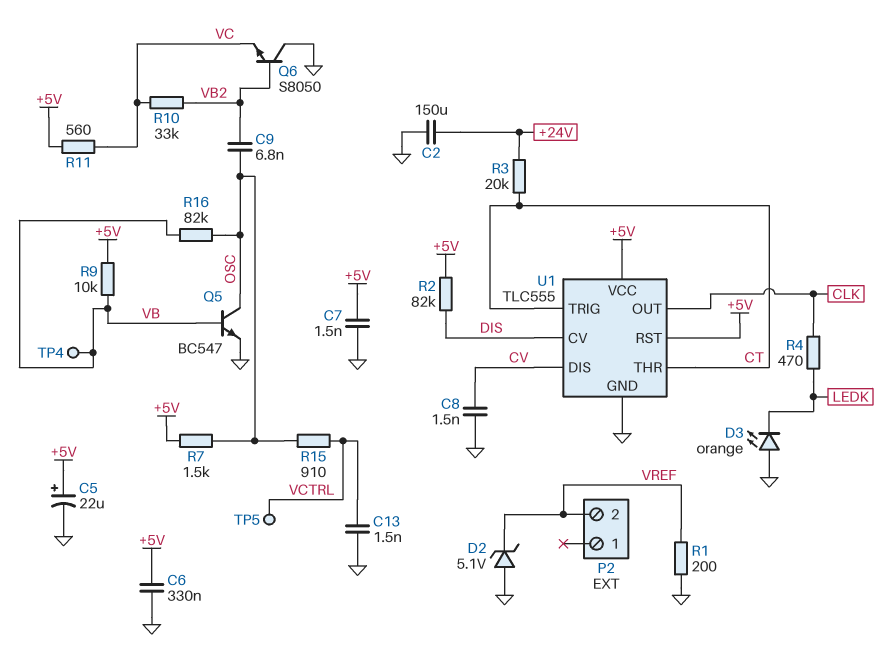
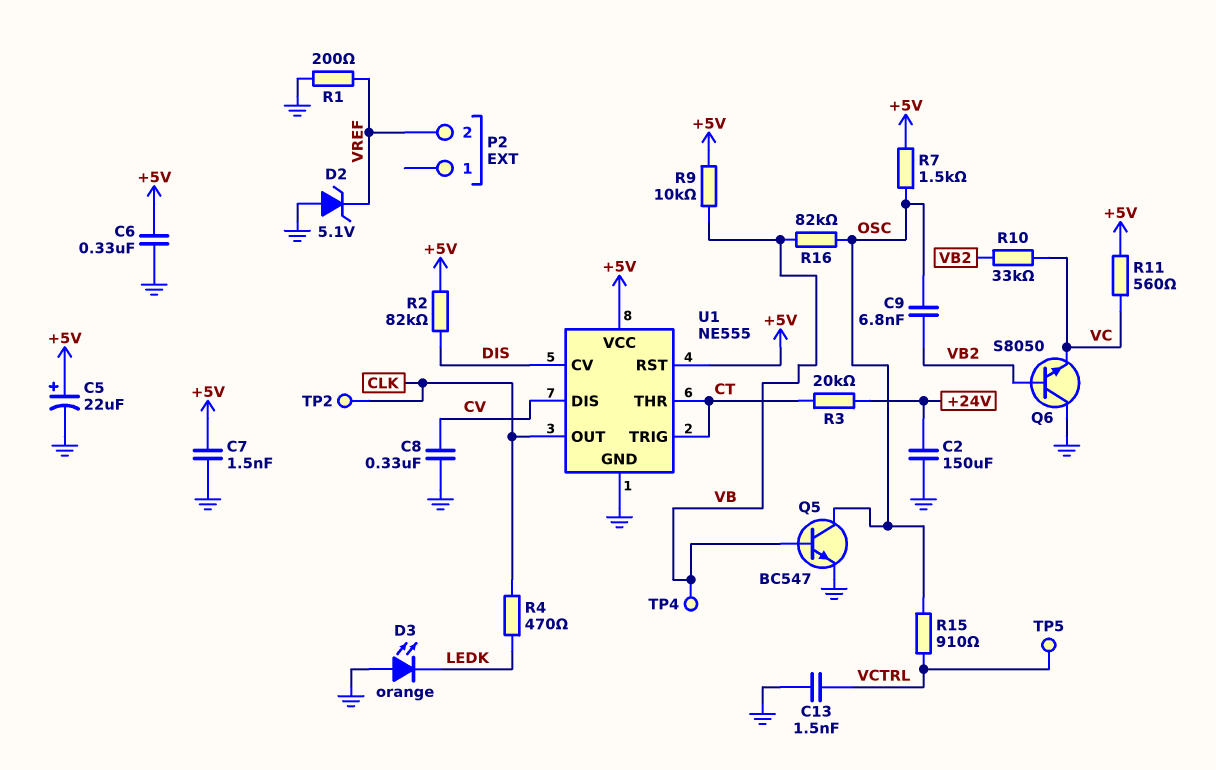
C8: 1.5nF (CV, GND) -> 330nF (CV, GND)
TP2: none -> test point (CLK)
U1: TLC555 -> NE555

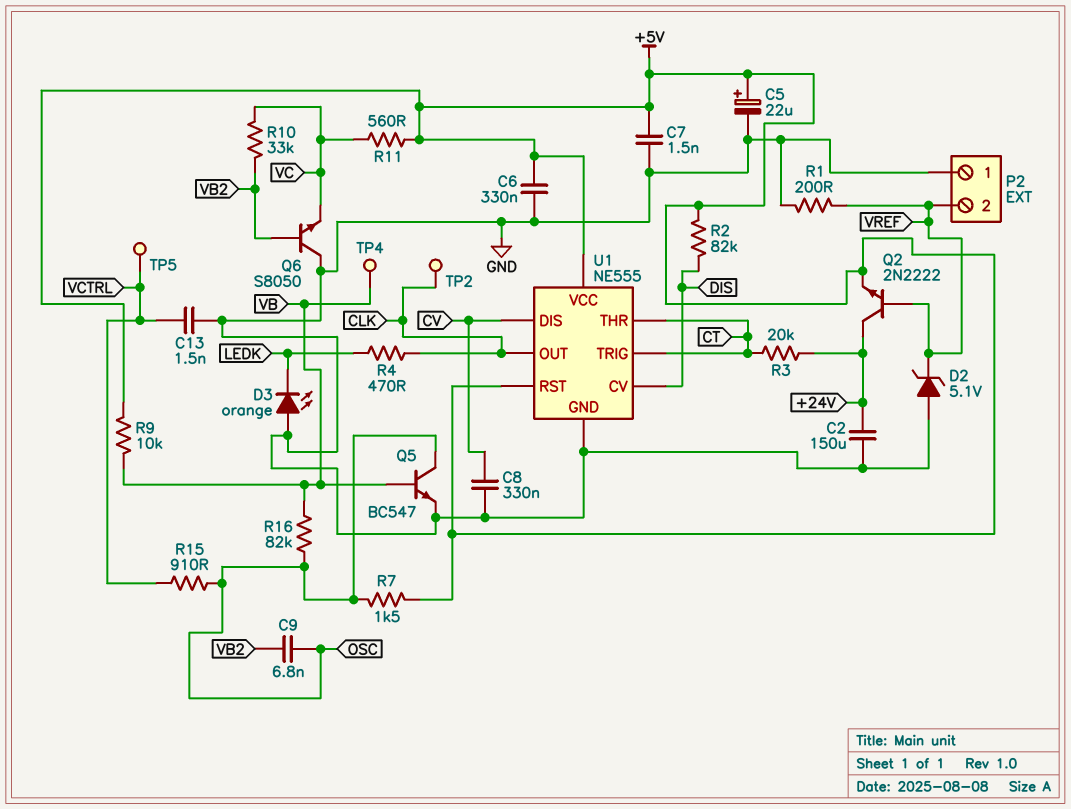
P2 pin 1: none -> GND
Q2: none -> NPN 2N2222 (B VREF, C +24V, E +5V)

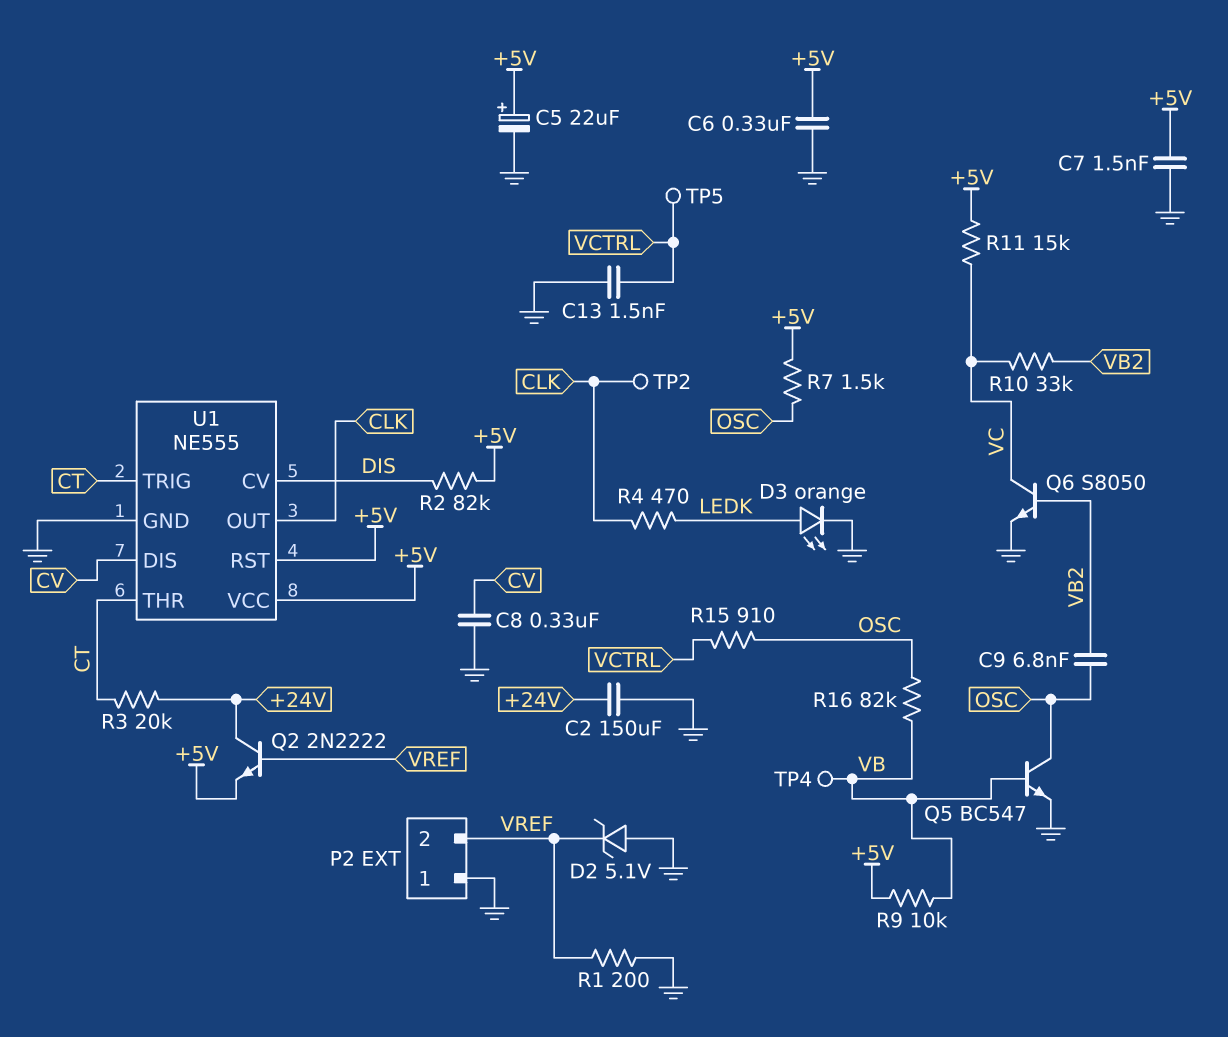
D3: LED orange (A GND, K LEDK) -> LED orange (A LEDK, K GND)
Q6: NPN S8050 (B VB2, C GND, E VC) -> NPN S8050 (B VB2, C VC, E GND)
R11: 560 (+5V, VC) -> 15k (+5V, VC)

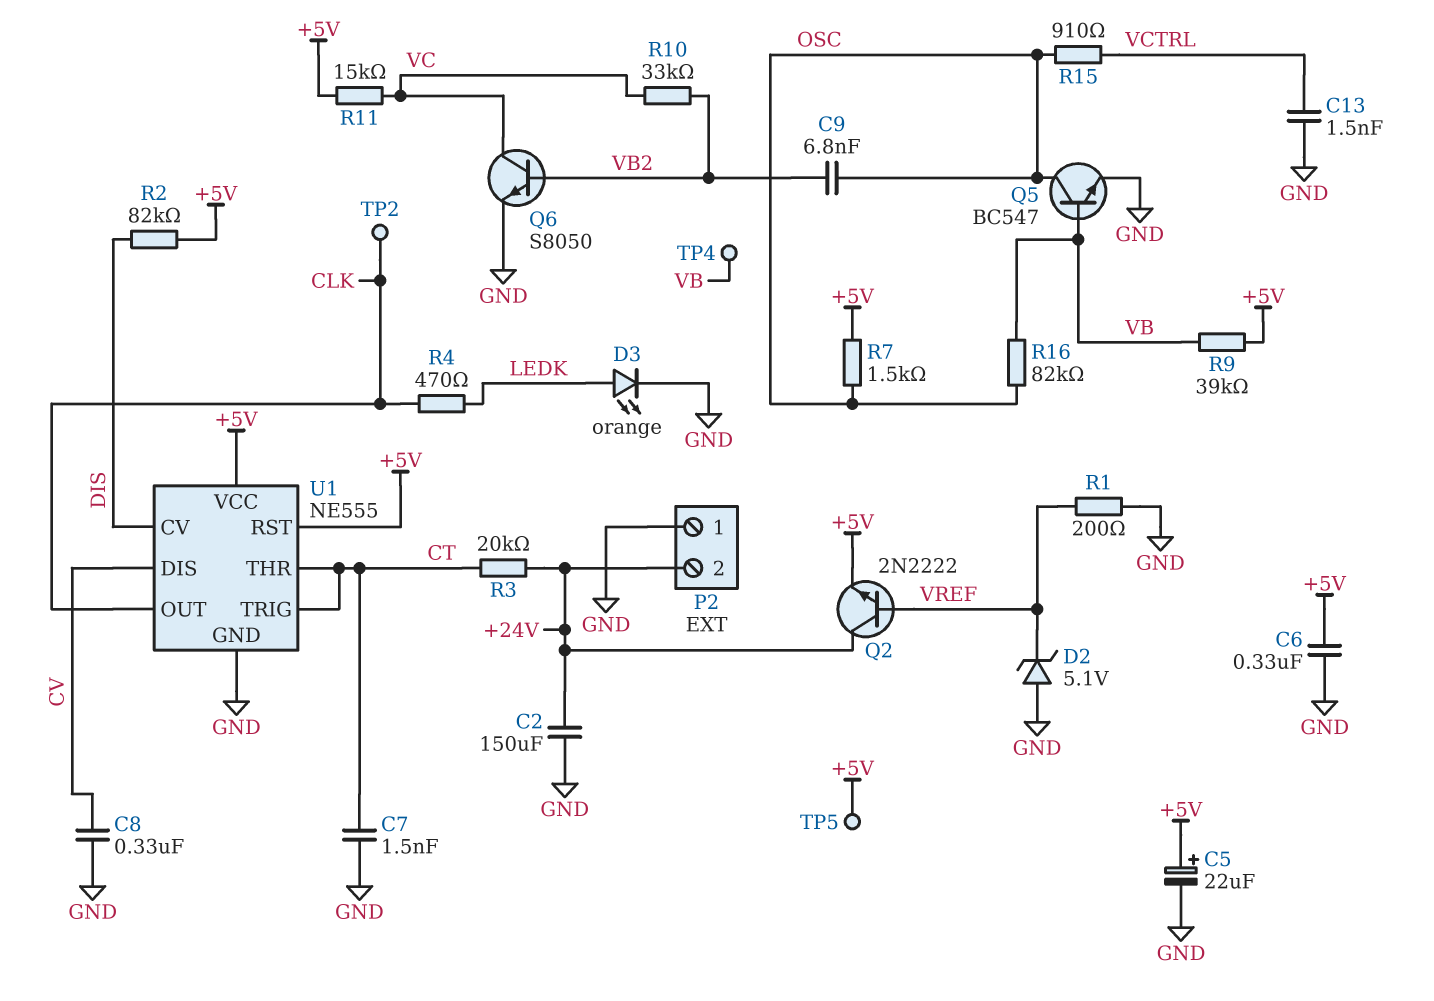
C7: 1.5nF (+5V, GND) -> 1.5nF (CT, GND)
P2 pin 2: VREF -> +24V
R9: 10k (+5V, VB) -> 39k (+5V, VB)
TP5: test point (VCTRL) -> test point (+5V)

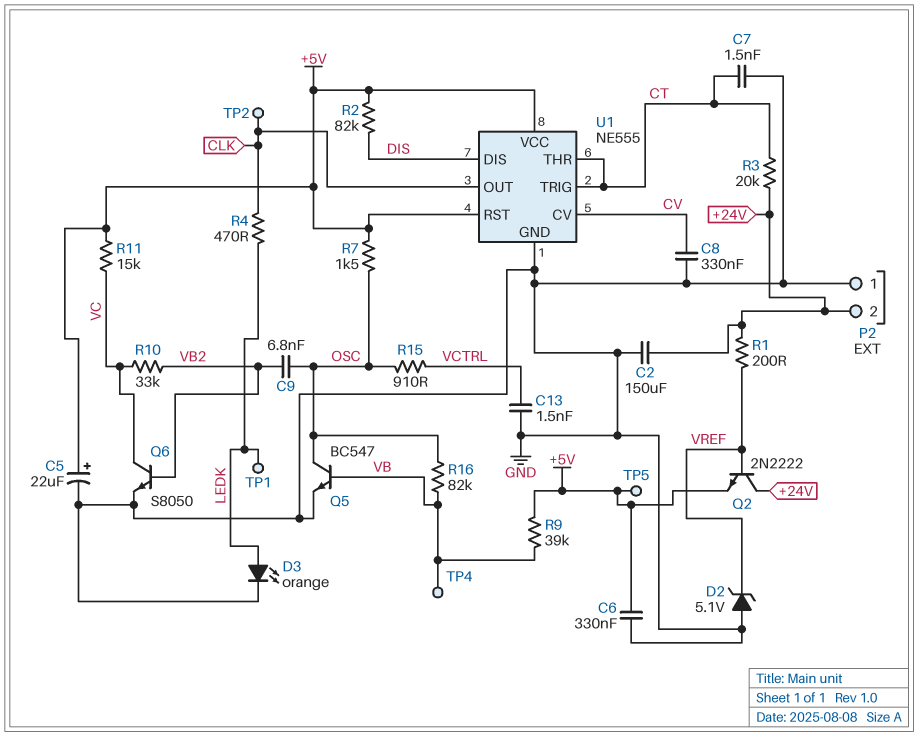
R1: 200 (GND, VREF) -> 200 (+24V, VREF)
TP1: none -> test point (LEDK)
U1 pin CV: DIS -> CV
U1 pin DIS: CV -> DIS

